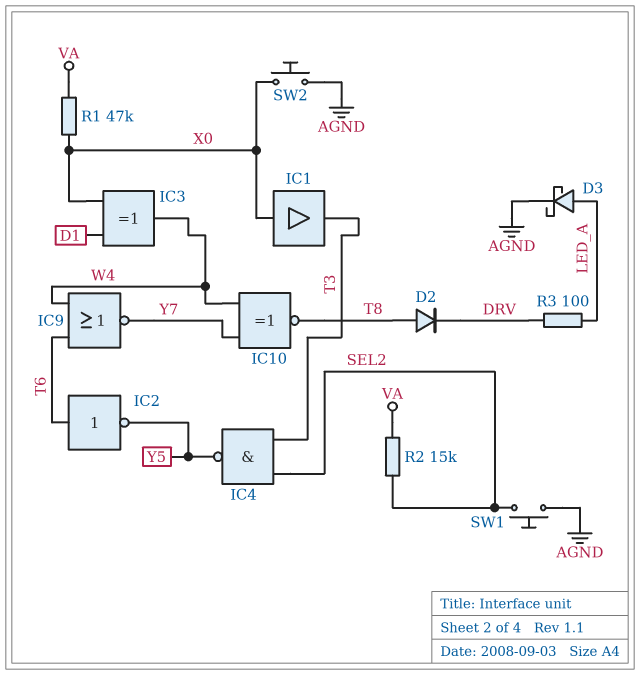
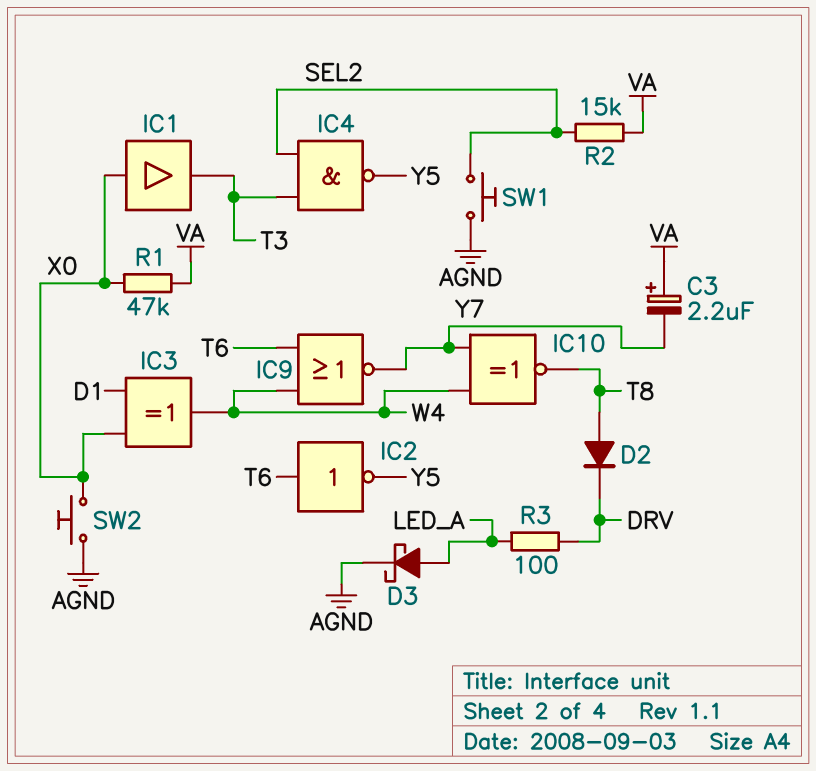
C3: none -> 2.2uF (plus VA, minus Y7)

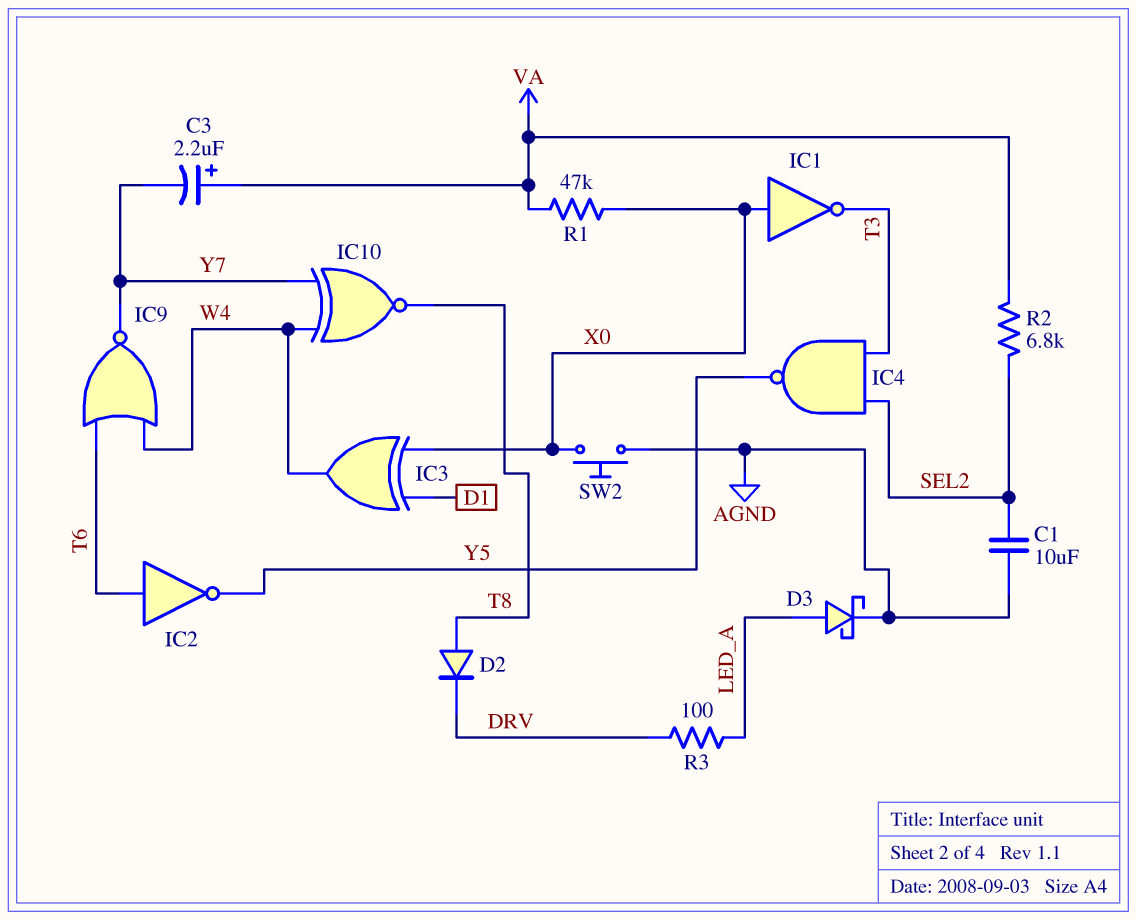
C1: none -> 10uF (AGND, SEL2)
IC1: buffer (in X0, out T3) -> NOT (in X0, out T3)
R2: 15k (SEL2, VA) -> 6.8k (SEL2, VA)
SW1: button (AGND, SEL2) -> none

